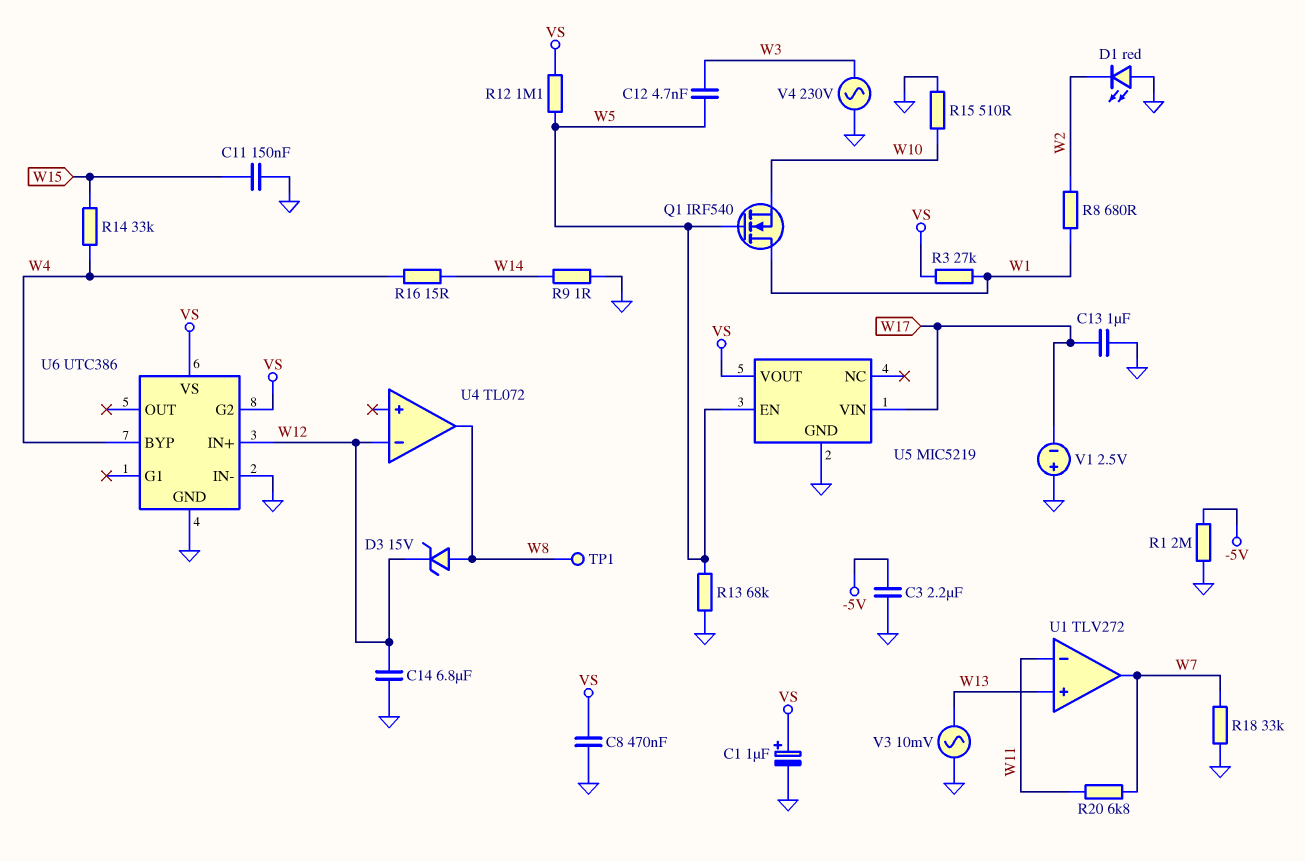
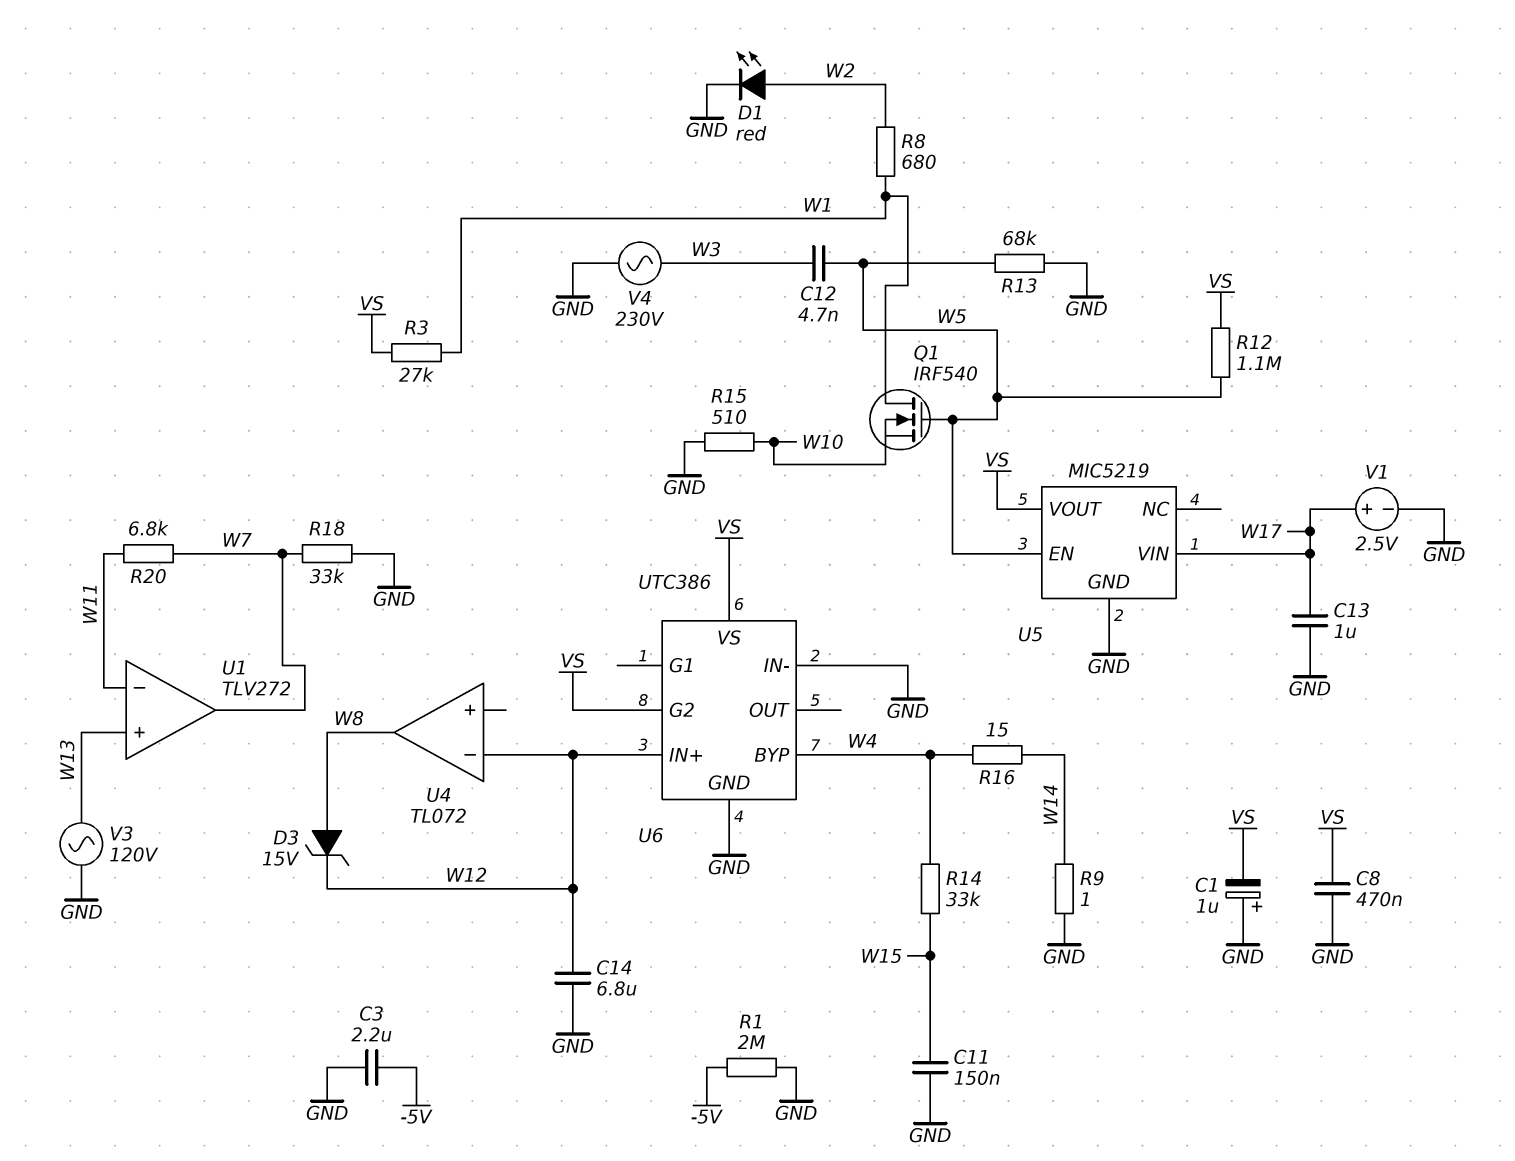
C1: 1uF (plus VS, minus GND) -> 1uF (plus GND, minus VS)
D1: LED red (A GND, K W2) -> LED red (A W2, K GND)
TP1: test point (W8) -> none
V1: 2.5V (plus GND, minus W17) -> 2.5V (plus W17, minus GND)
V3: AC 10mV (GND, W13) -> AC 120V (GND, W13)

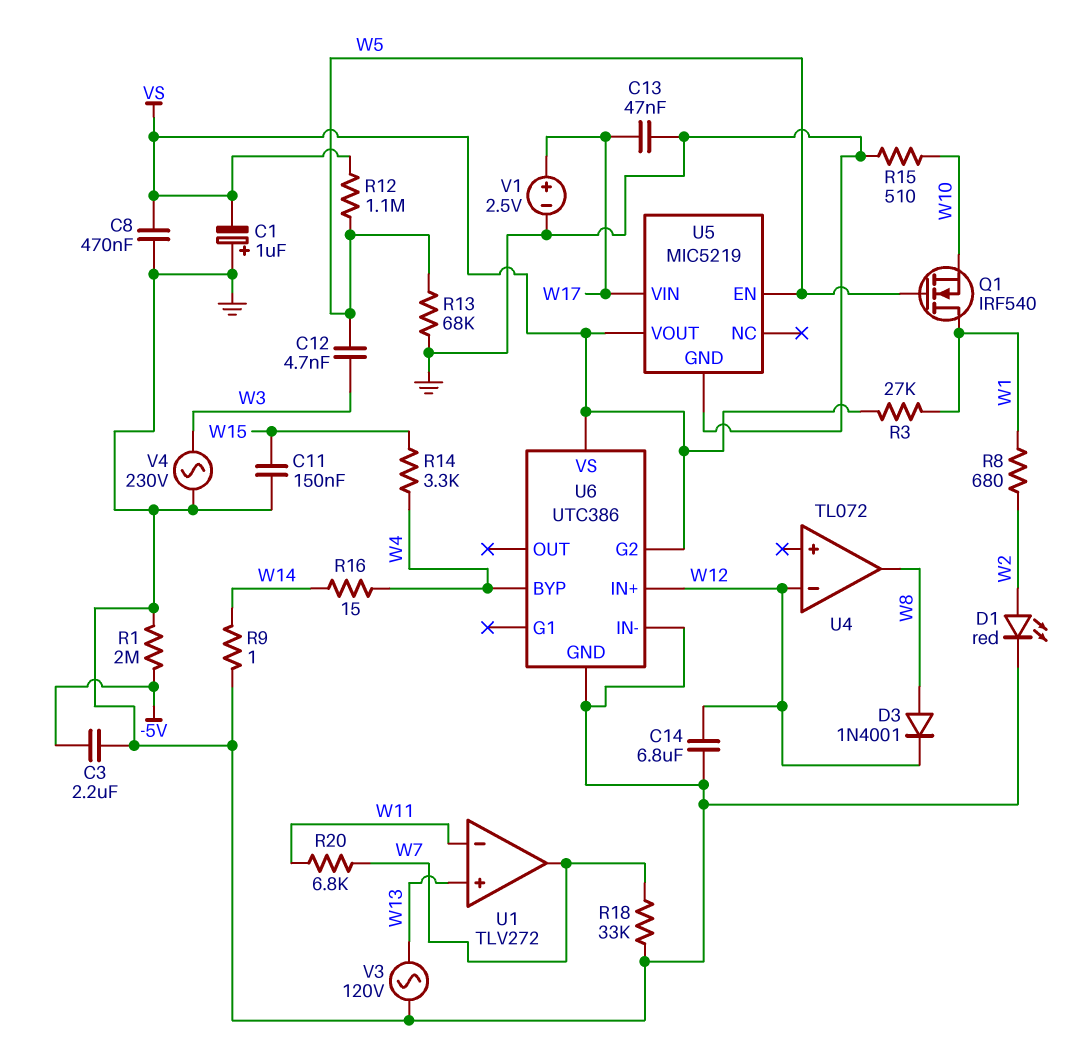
C13: 1uF (GND, W17) -> 47nF (GND, W17)
D3: zener 15V (A W8, K W12) -> diode 1N4001 (A W8, K W12)
R14: 33k (W4, W15) -> 3.3k (W4, W15)

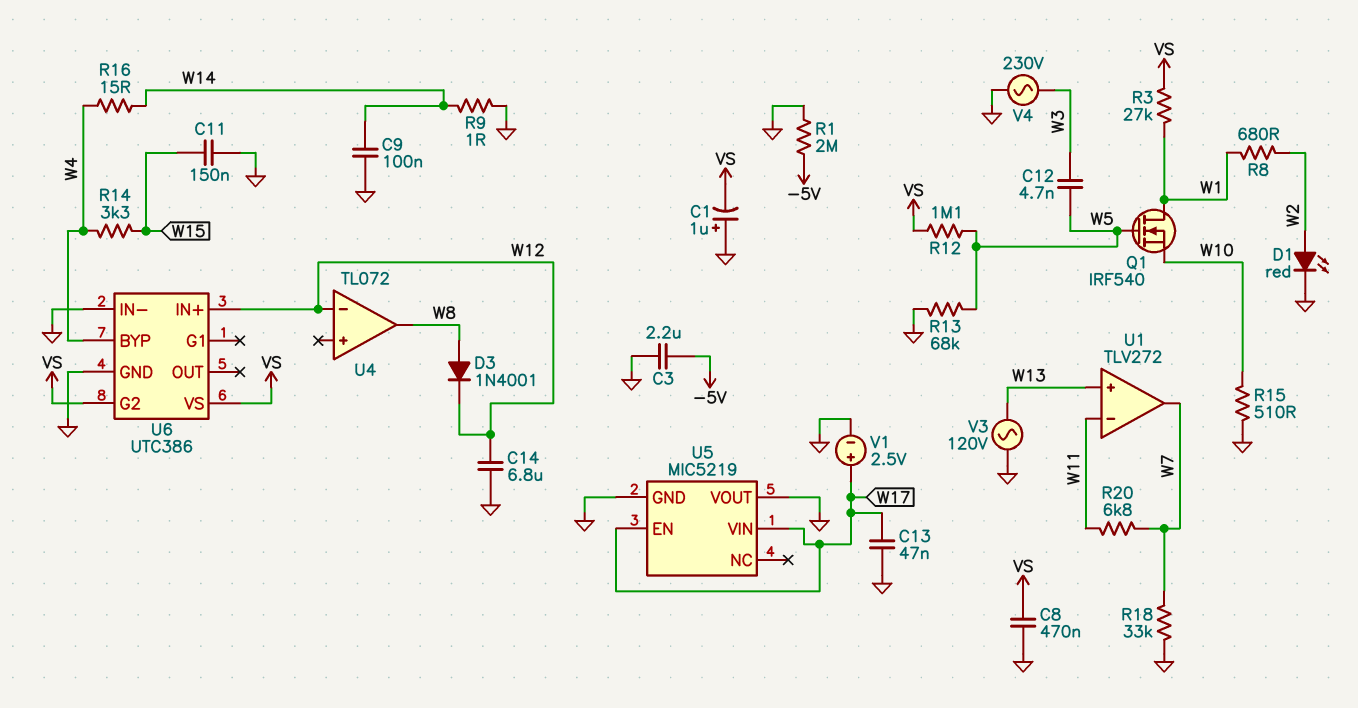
C9: none -> 100nF (GND, W14)
U5 pin EN: W5 -> W17
U5 pin VOUT: VS -> GND

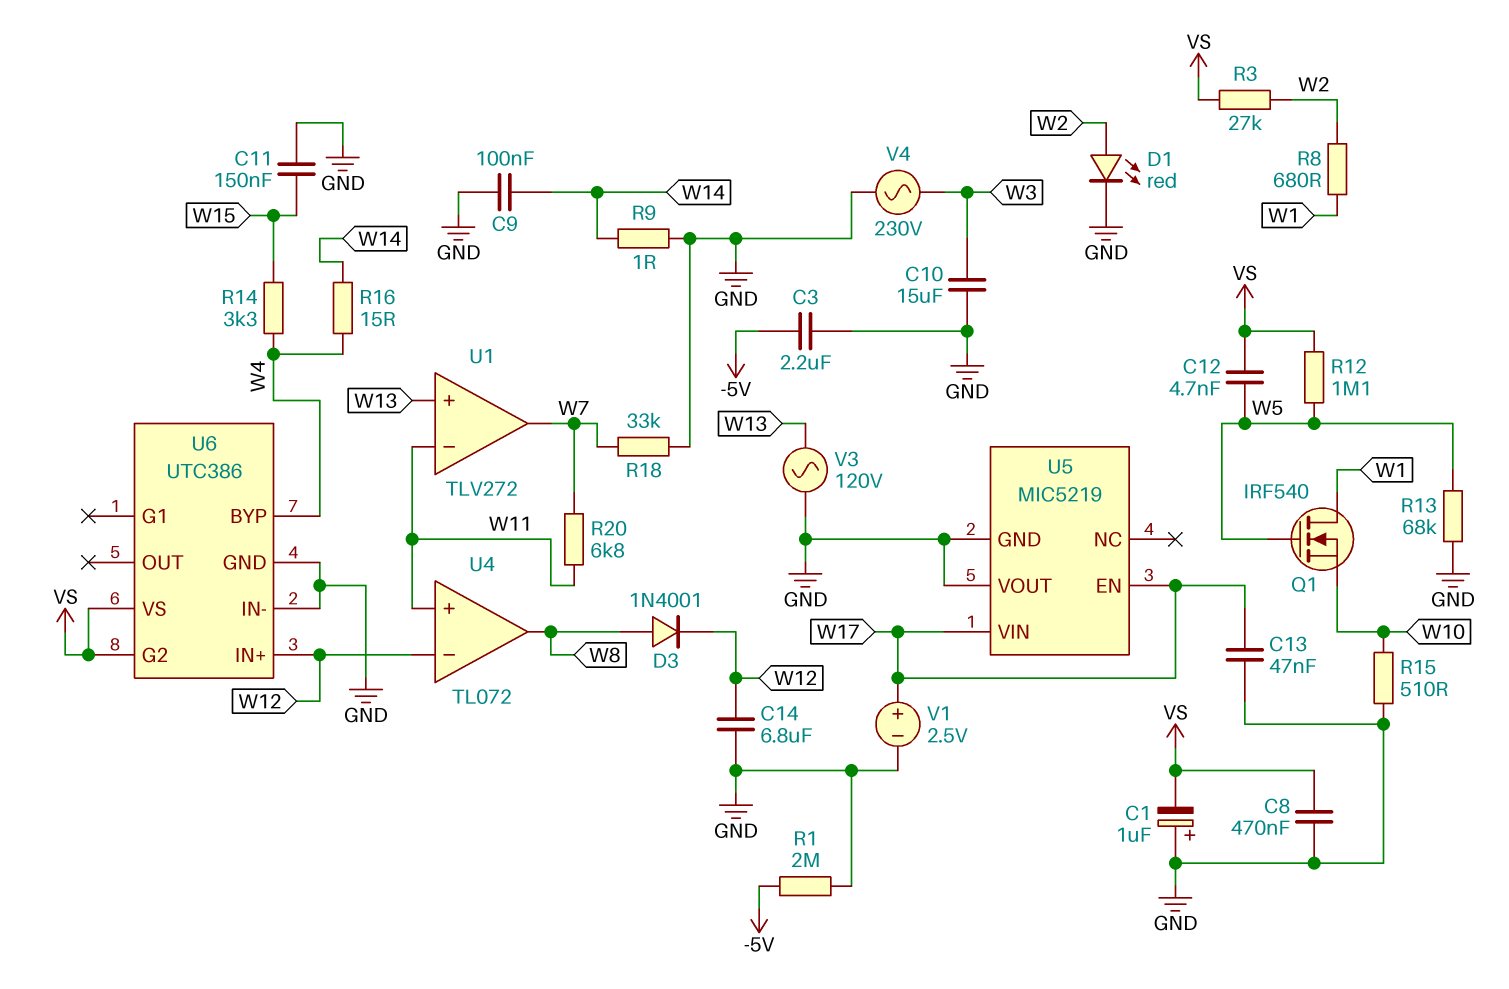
C10: none -> 15uF (GND, W3)
C12: 4.7nF (W3, W5) -> 4.7nF (VS, W5)
R3: 27k (VS, W1) -> 27k (VS, W2)
U4 pin in+: none -> W11

